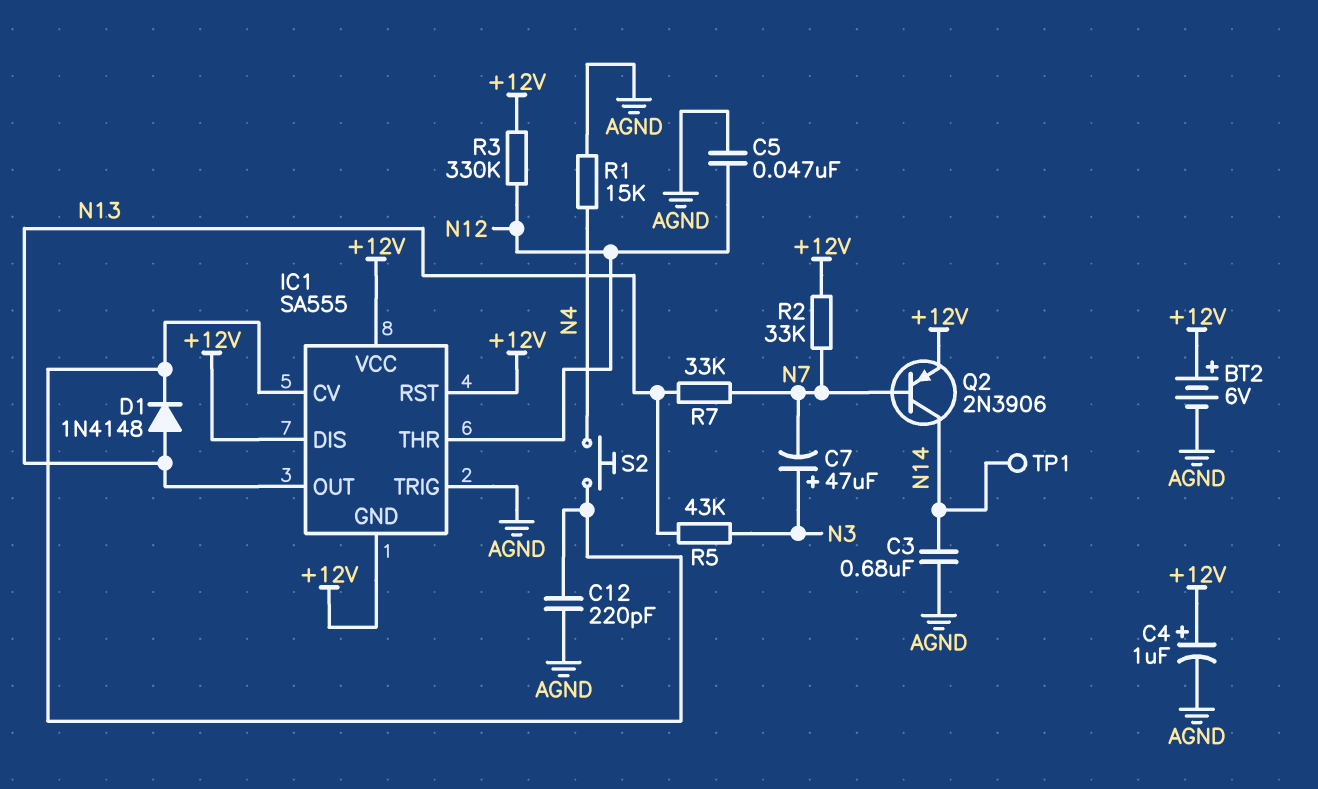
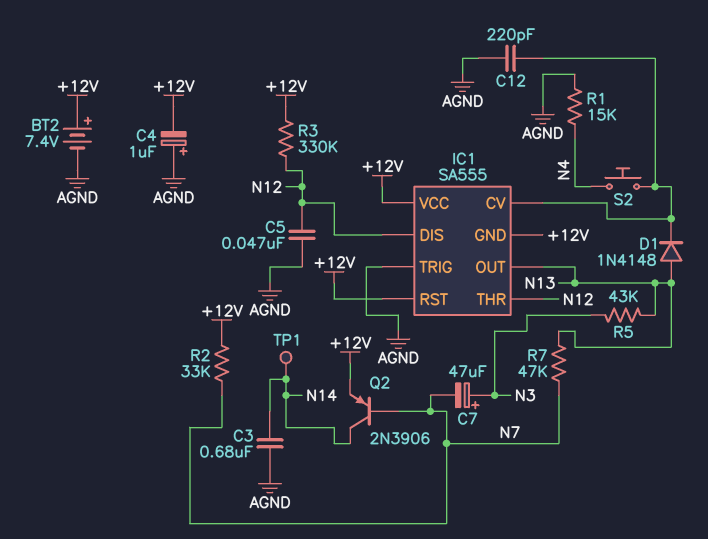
BT2: 6V (plus +12V, minus AGND) -> 7.4V (plus +12V, minus AGND)
C4: 1uF (plus +12V, minus AGND) -> 1uF (plus AGND, minus +12V)
IC1 pin DIS: +12V -> N12
R7: 33k (N7, N13) -> 47k (N7, N13)

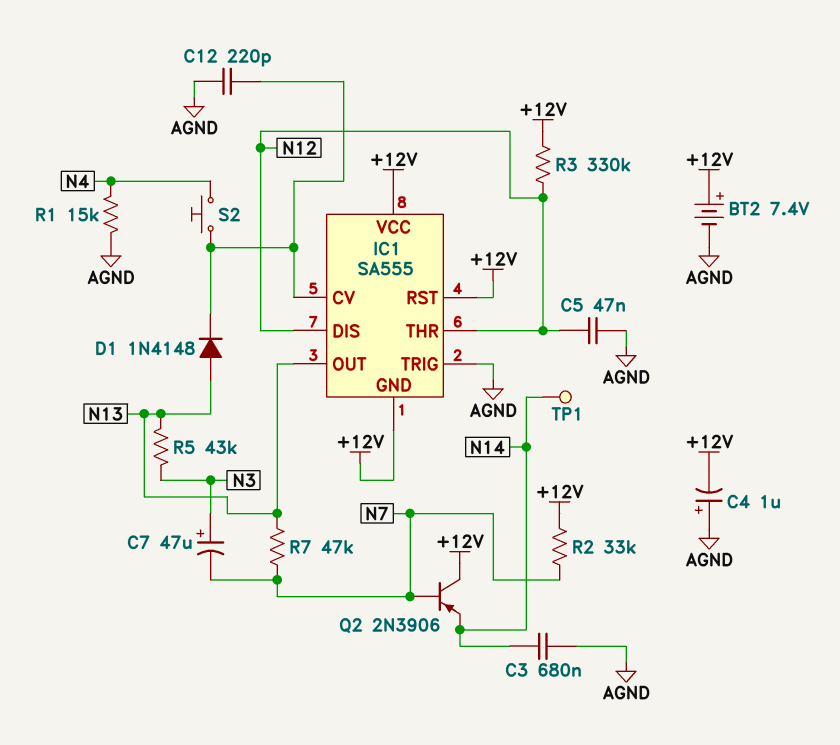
Q2: PNP 2N3906 (B N7, C N14, E +12V) -> PNP 2N3906 (B N7, C +12V, E N14)

